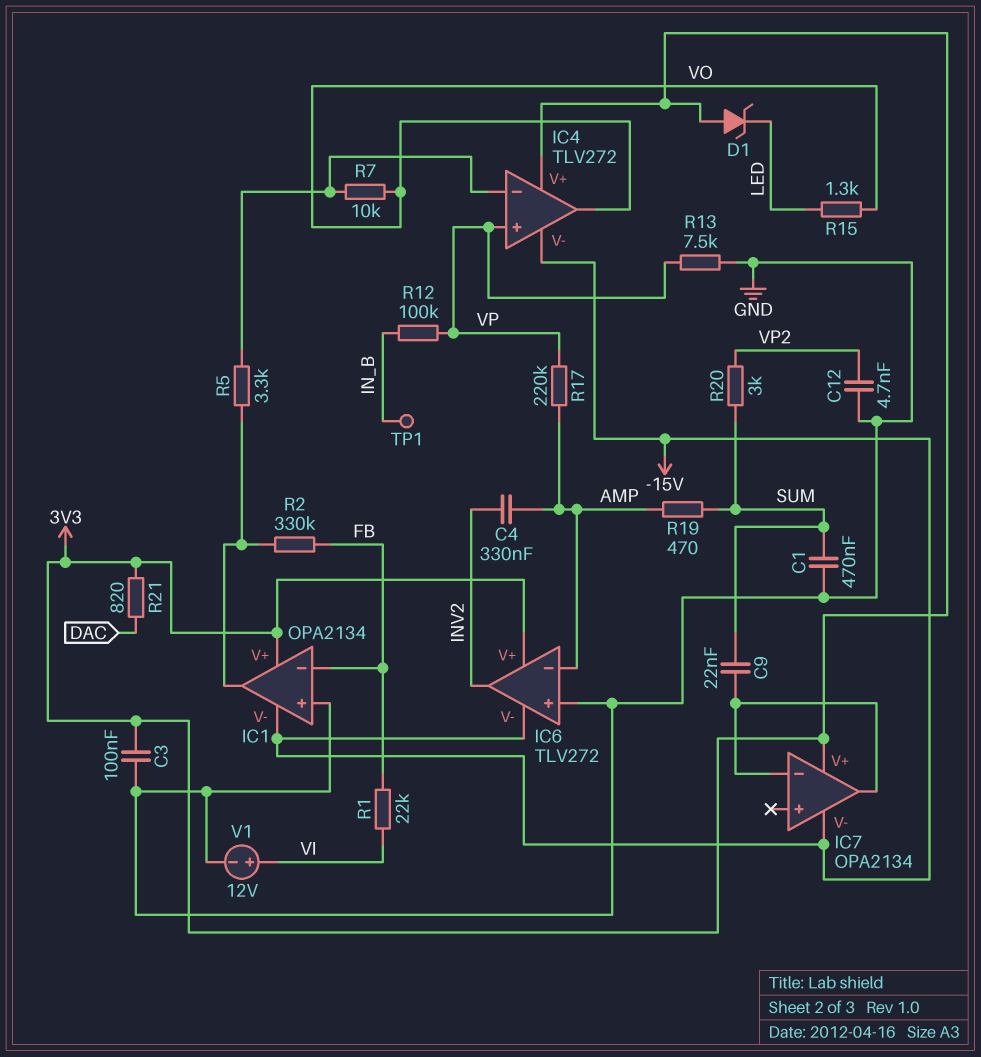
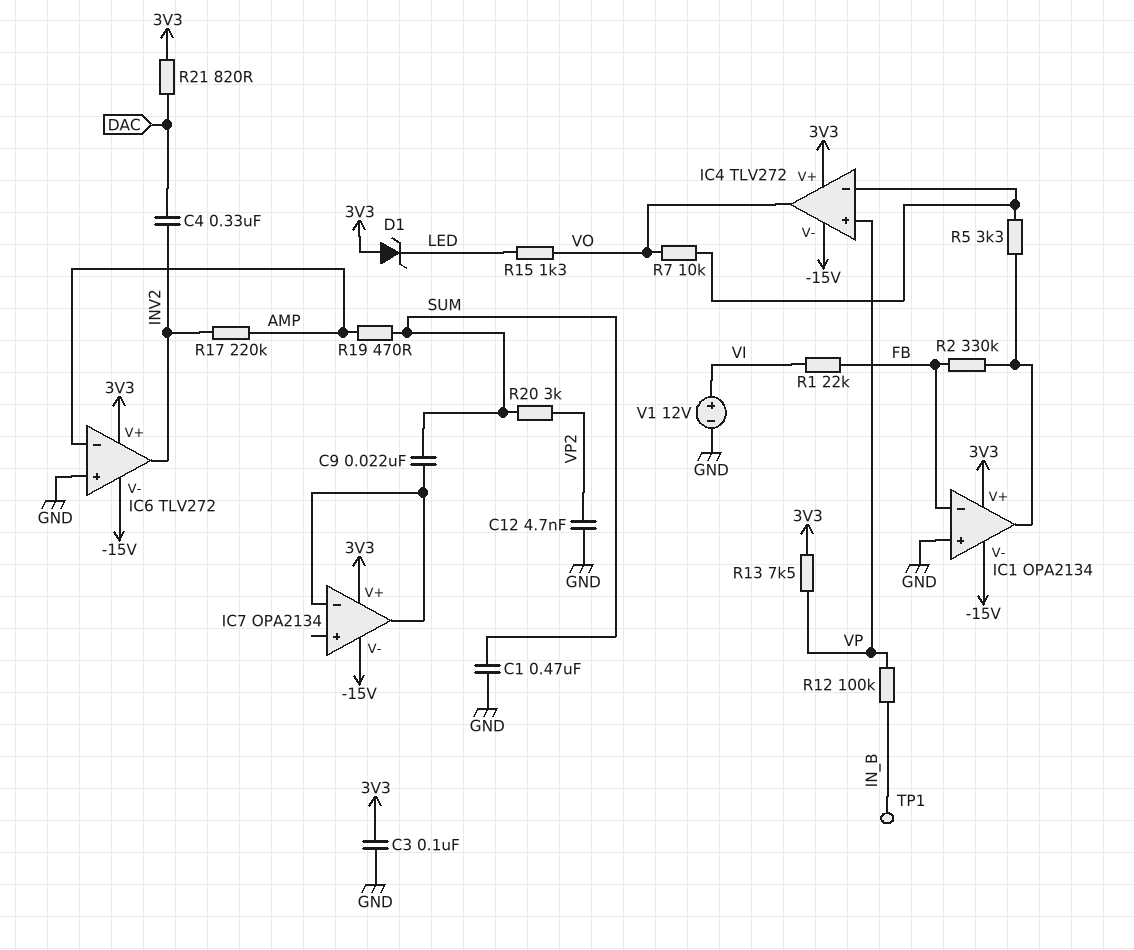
C4: 330nF (AMP, INV2) -> 330nF (DAC, INV2)
R13: 7.5k (GND, VP) -> 7.5k (3V3, VP)
R17: 220k (AMP, VP) -> 220k (AMP, INV2)

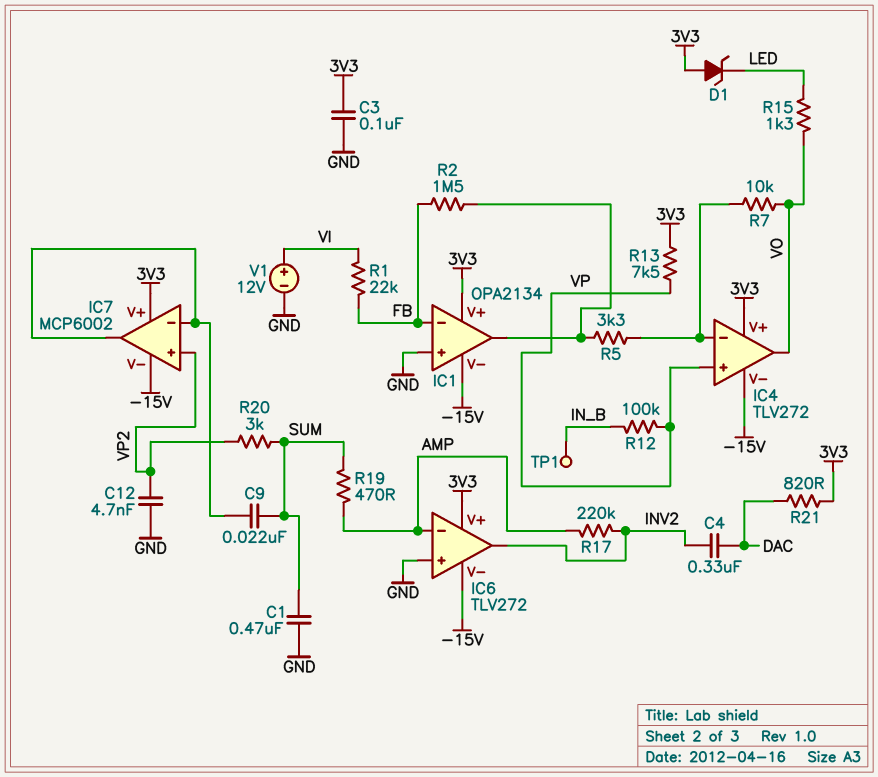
IC7: OPA2134 -> MCP6002
IC7 pin in+: none -> VP2
R2: 330k (FB, IC1/out) -> 1.5M (FB, IC1/out)

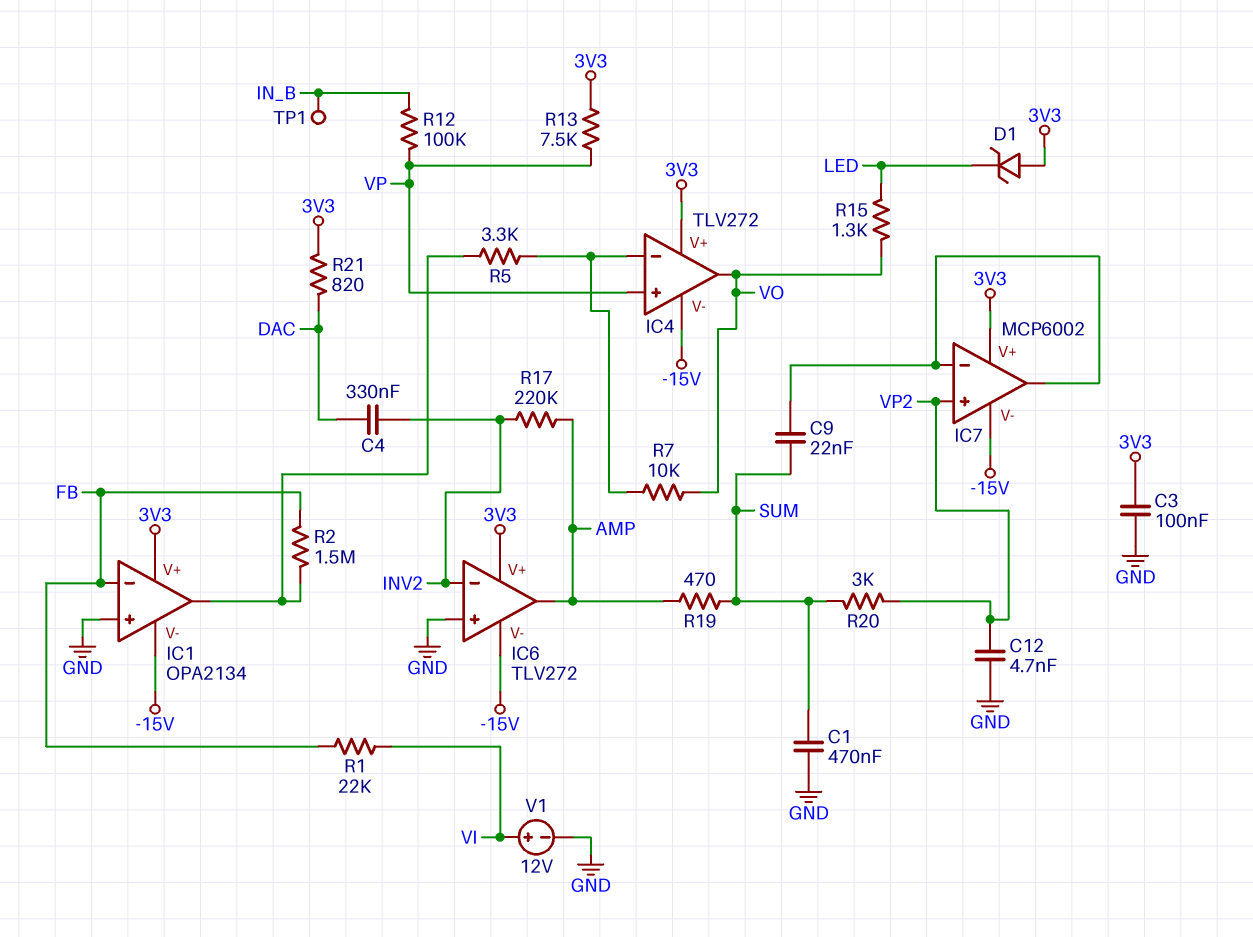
IC6 pin in-: AMP -> INV2
IC6 pin out: INV2 -> AMP

